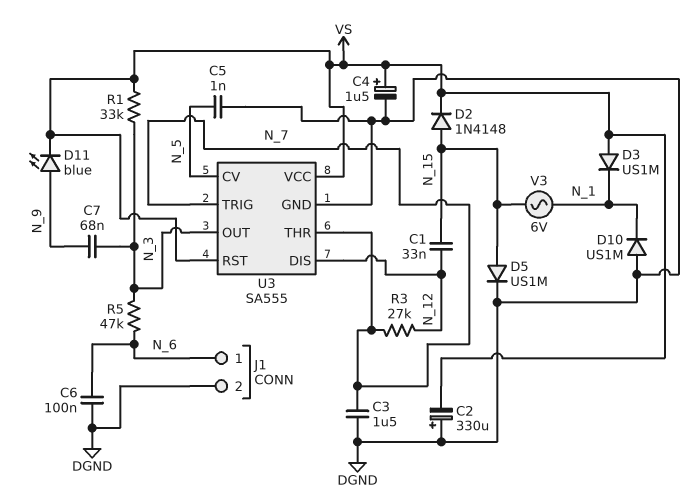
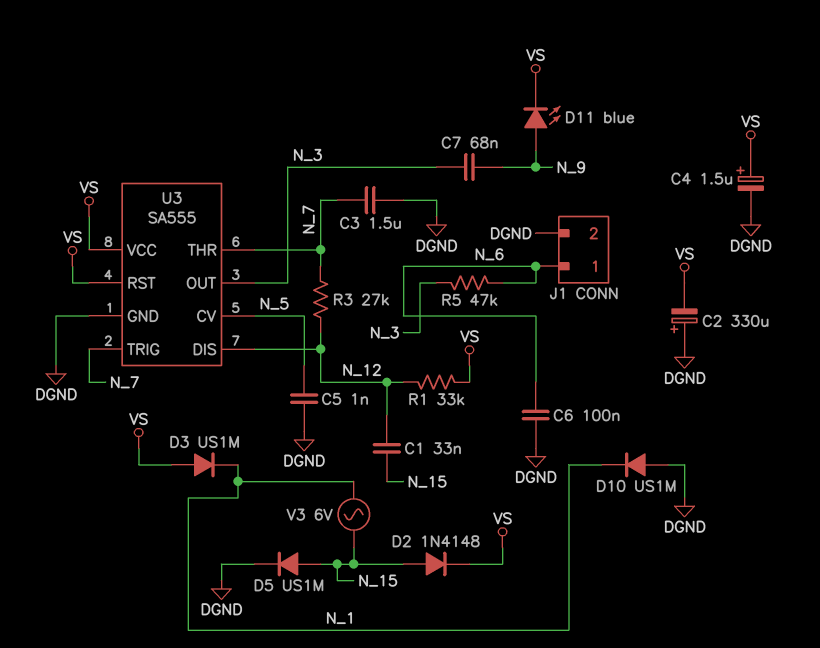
R1: 33k (N_3, VS) -> 33k (N_12, VS)

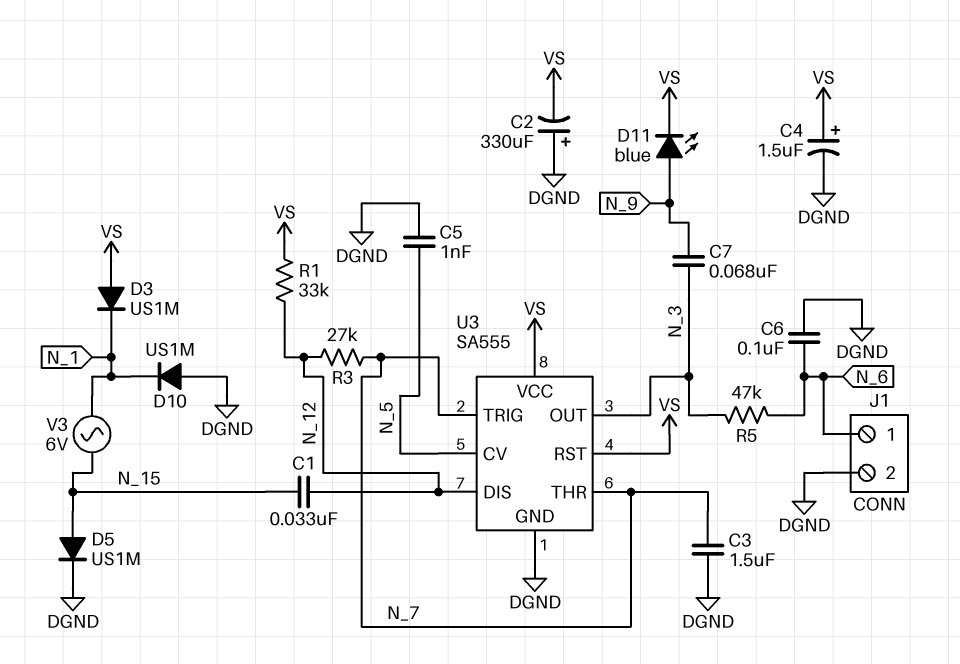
D2: diode 1N4148 (A N_15, K VS) -> none

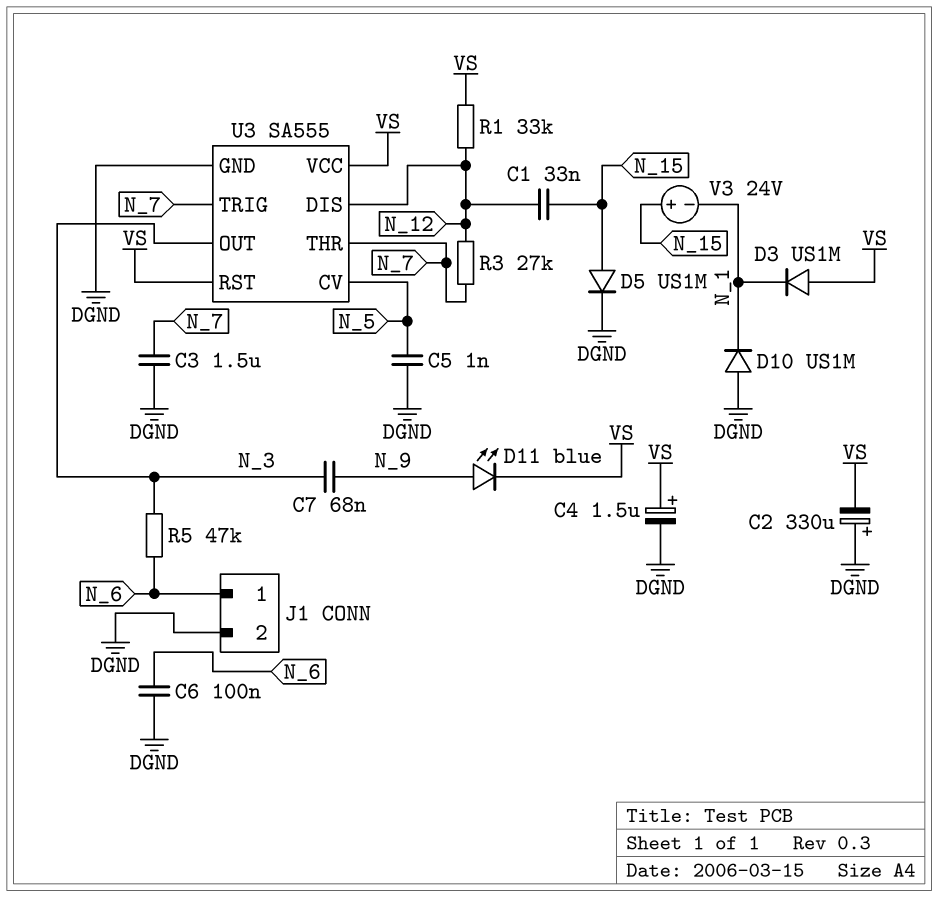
V3: AC 6V (N_1, N_15) -> 24V (plus N_15, minus N_1)

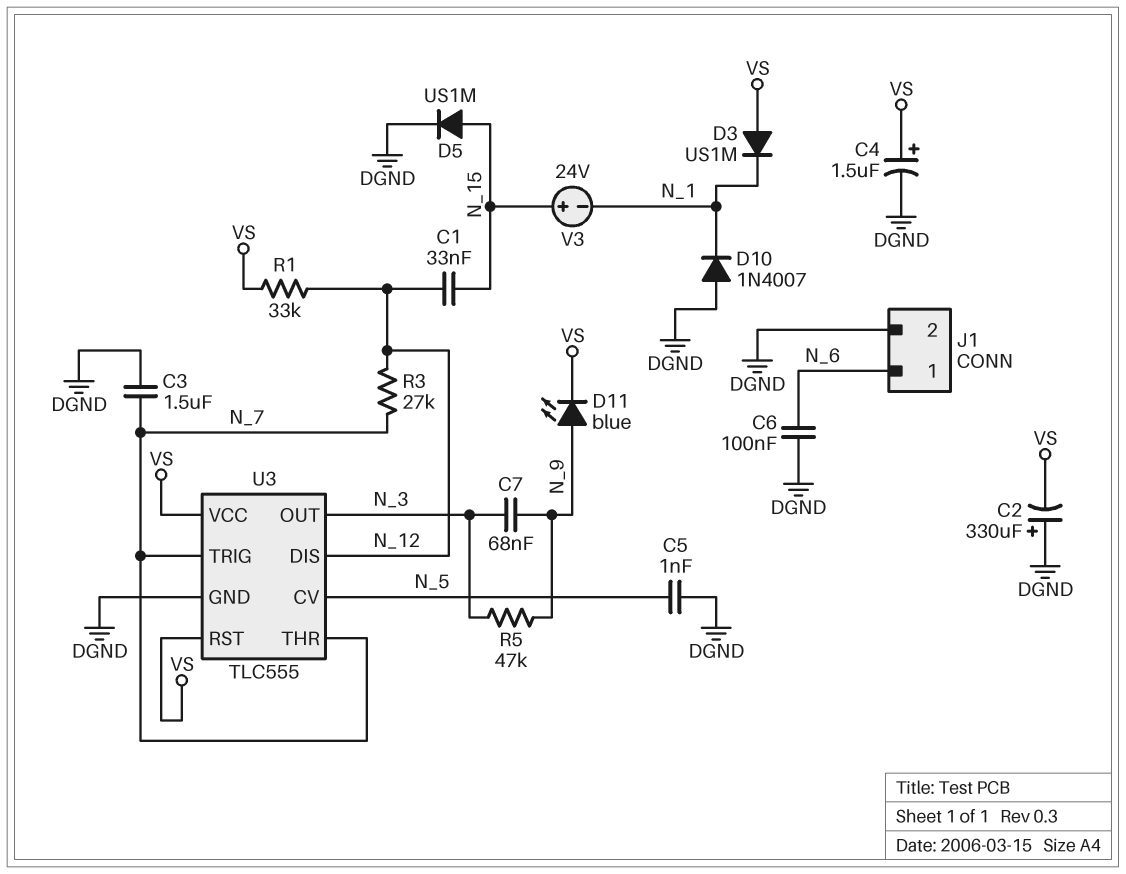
D10: diode US1M (A DGND, K N_1) -> diode 1N4007 (A DGND, K N_1)
R5: 47k (N_3, N_6) -> 47k (N_3, N_9)
U3: SA555 -> TLC555

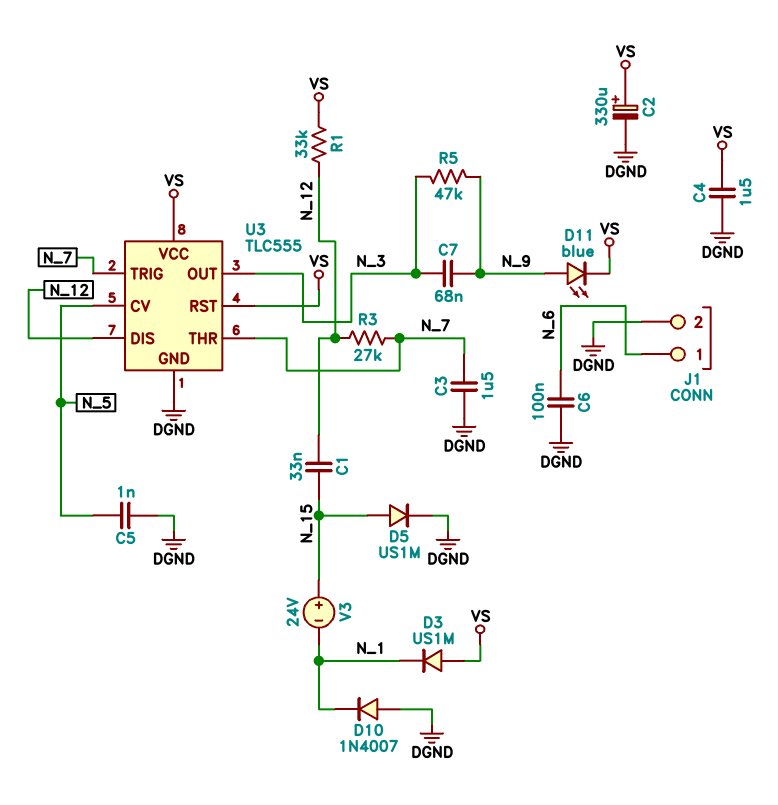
C2: 330uF (plus DGND, minus VS) -> 330uF (plus VS, minus DGND)
C4: 1.5uF (plus VS, minus DGND) -> 1.5uF (DGND, VS)

